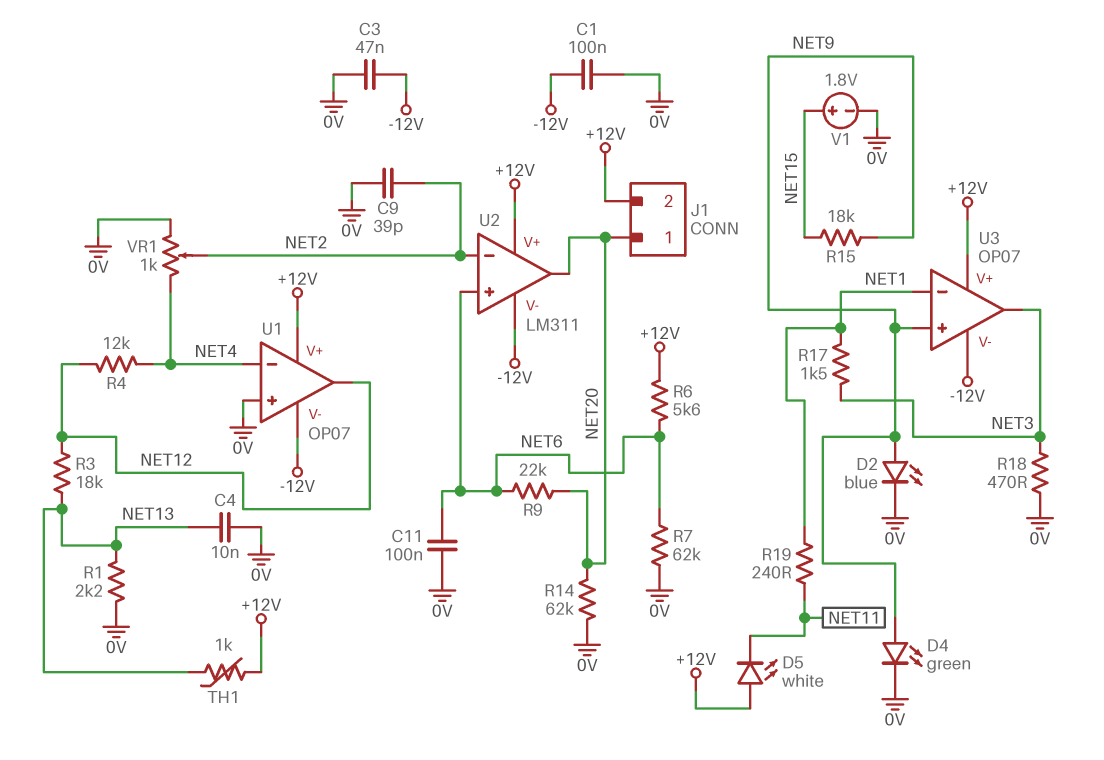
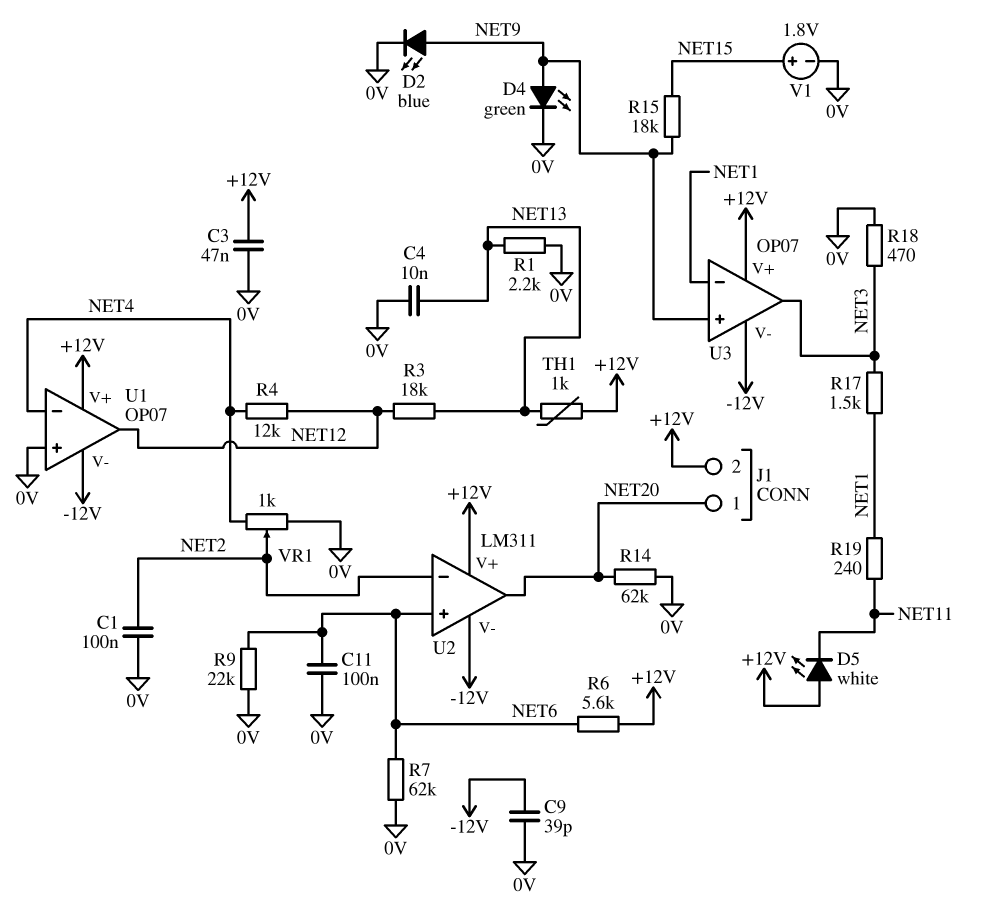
C1: 100nF (-12V, 0V) -> 100nF (0V, NET2)
C3: 47nF (-12V, 0V) -> 47nF (+12V, 0V)
C9: 39pF (0V, NET2) -> 39pF (-12V, 0V)
R9: 22k (NET6, NET20) -> 22k (0V, NET6)

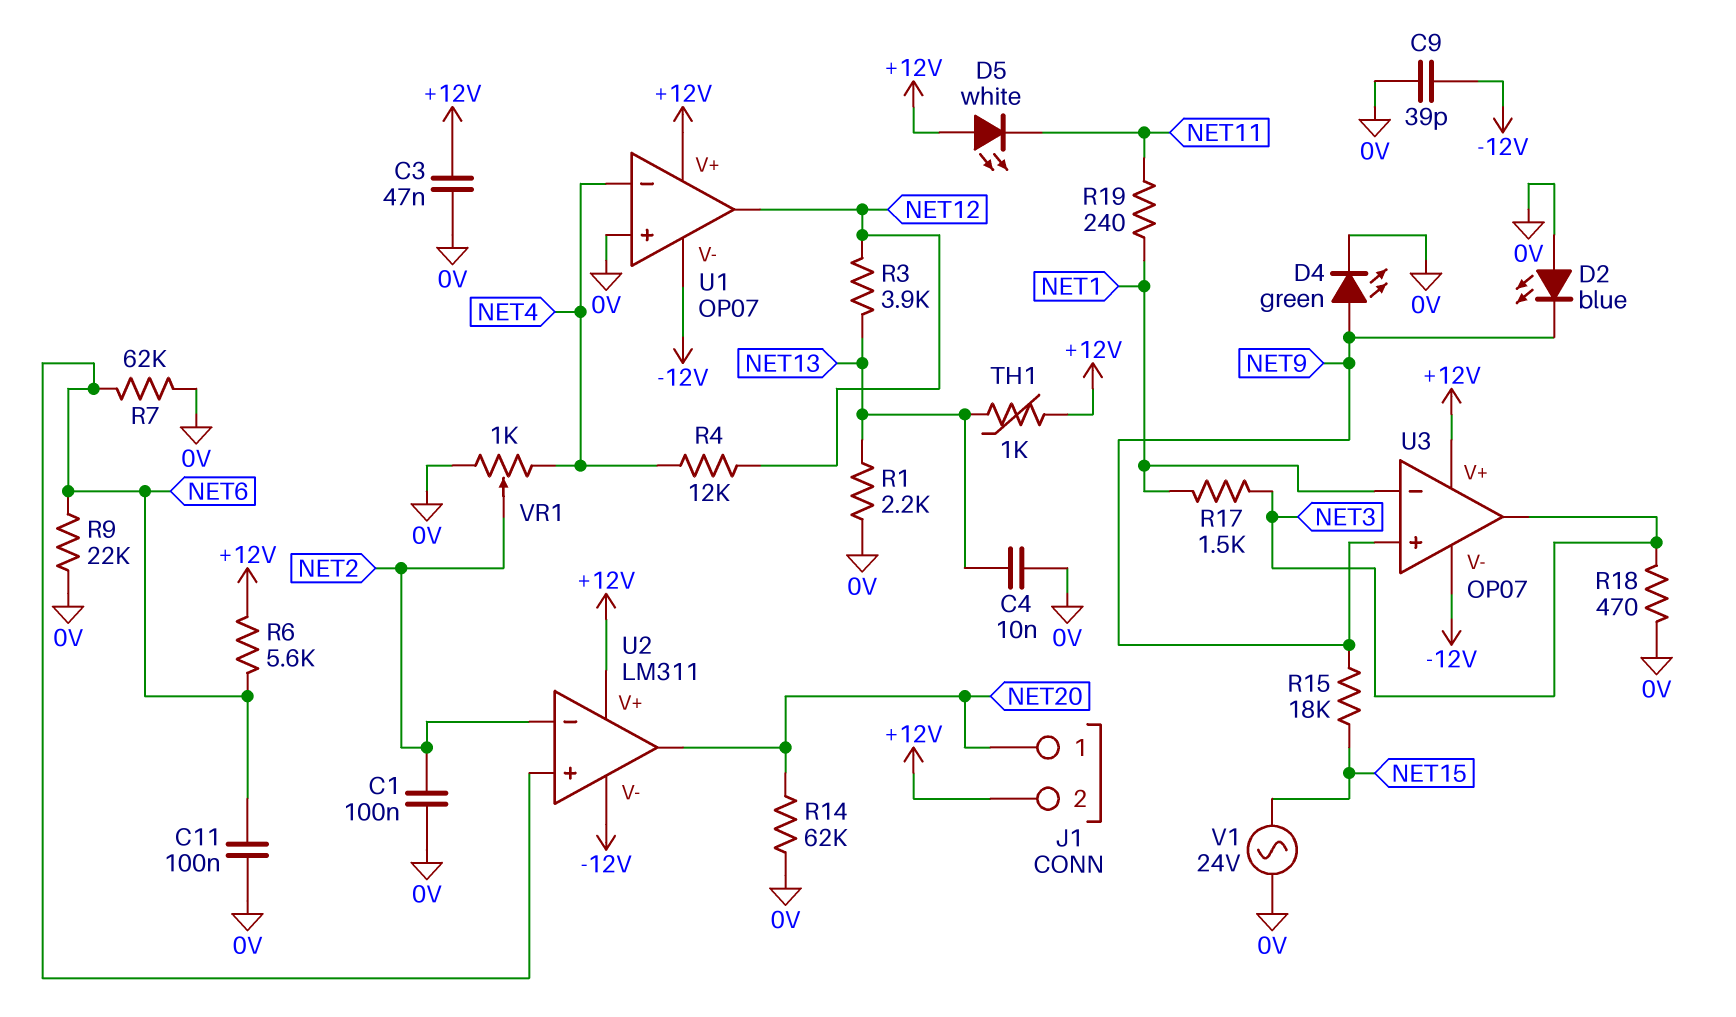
D2: LED blue (A NET9, K 0V) -> LED blue (A 0V, K NET9)
R3: 18k (NET12, NET13) -> 3.9k (NET12, NET13)
V1: 1.8V (plus NET15, minus 0V) -> AC 24V (0V, NET15)

